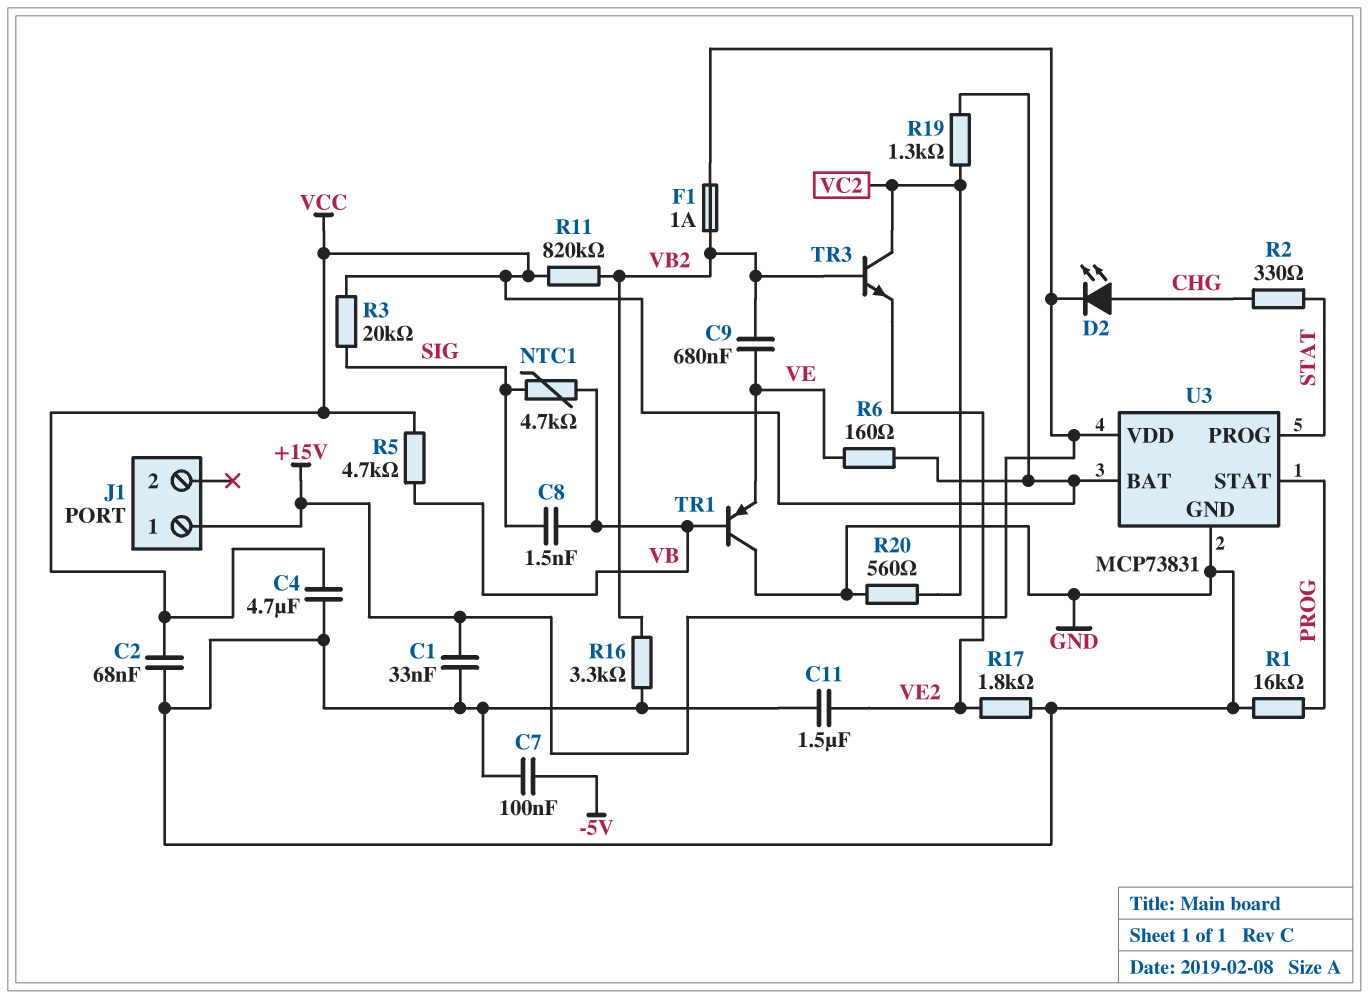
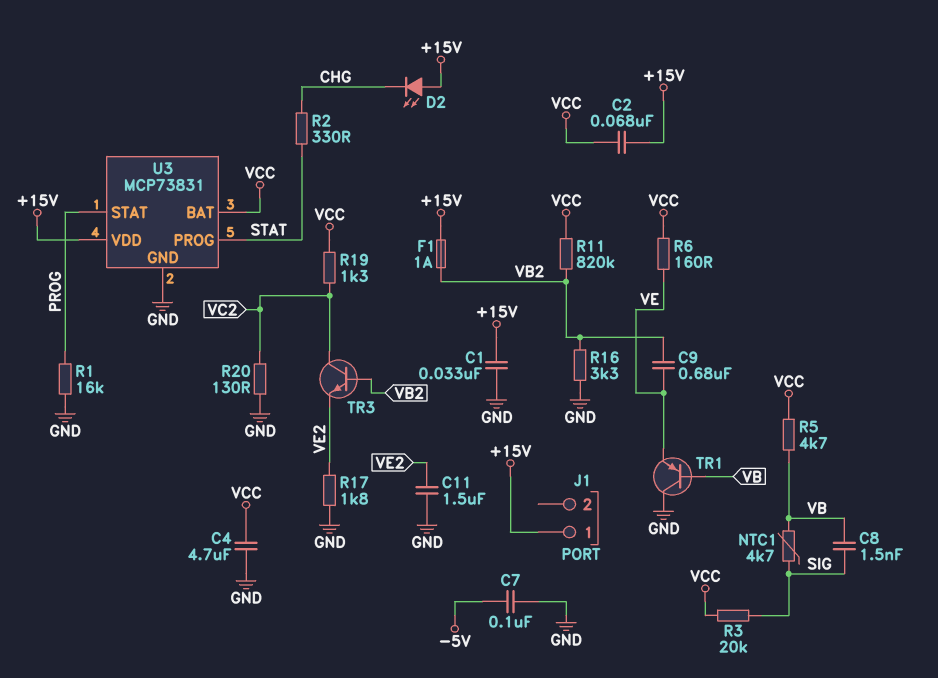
C2: 68nF (GND, VCC) -> 68nF (+15V, VCC)
D2: LED (A CHG, K +15V) -> LED (A +15V, K CHG)
R20: 560 (GND, VC2) -> 130 (GND, VC2)

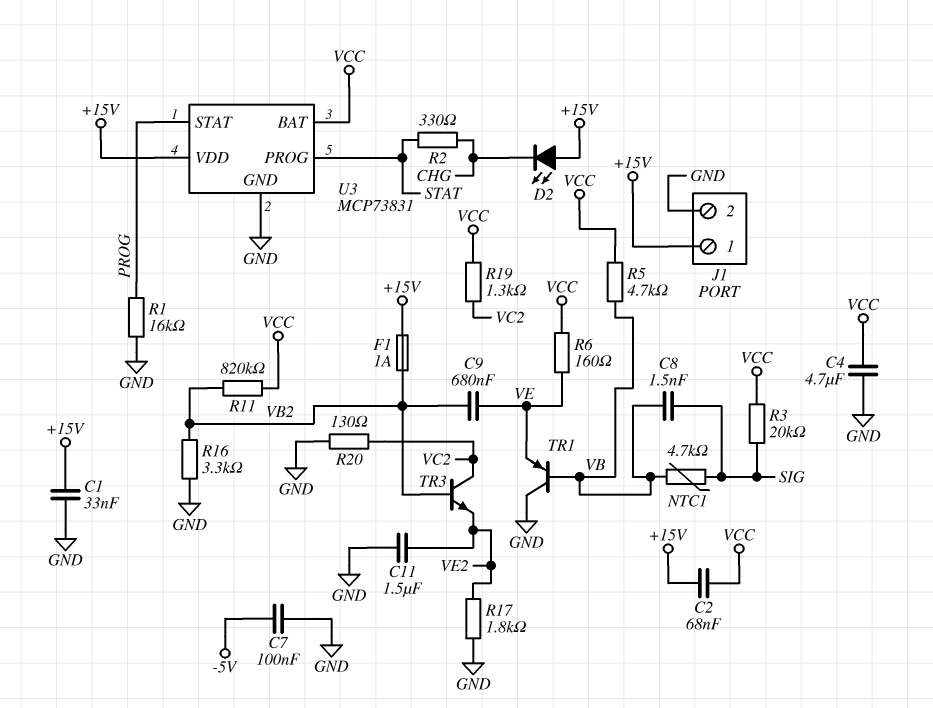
J1 pin 2: none -> GND

